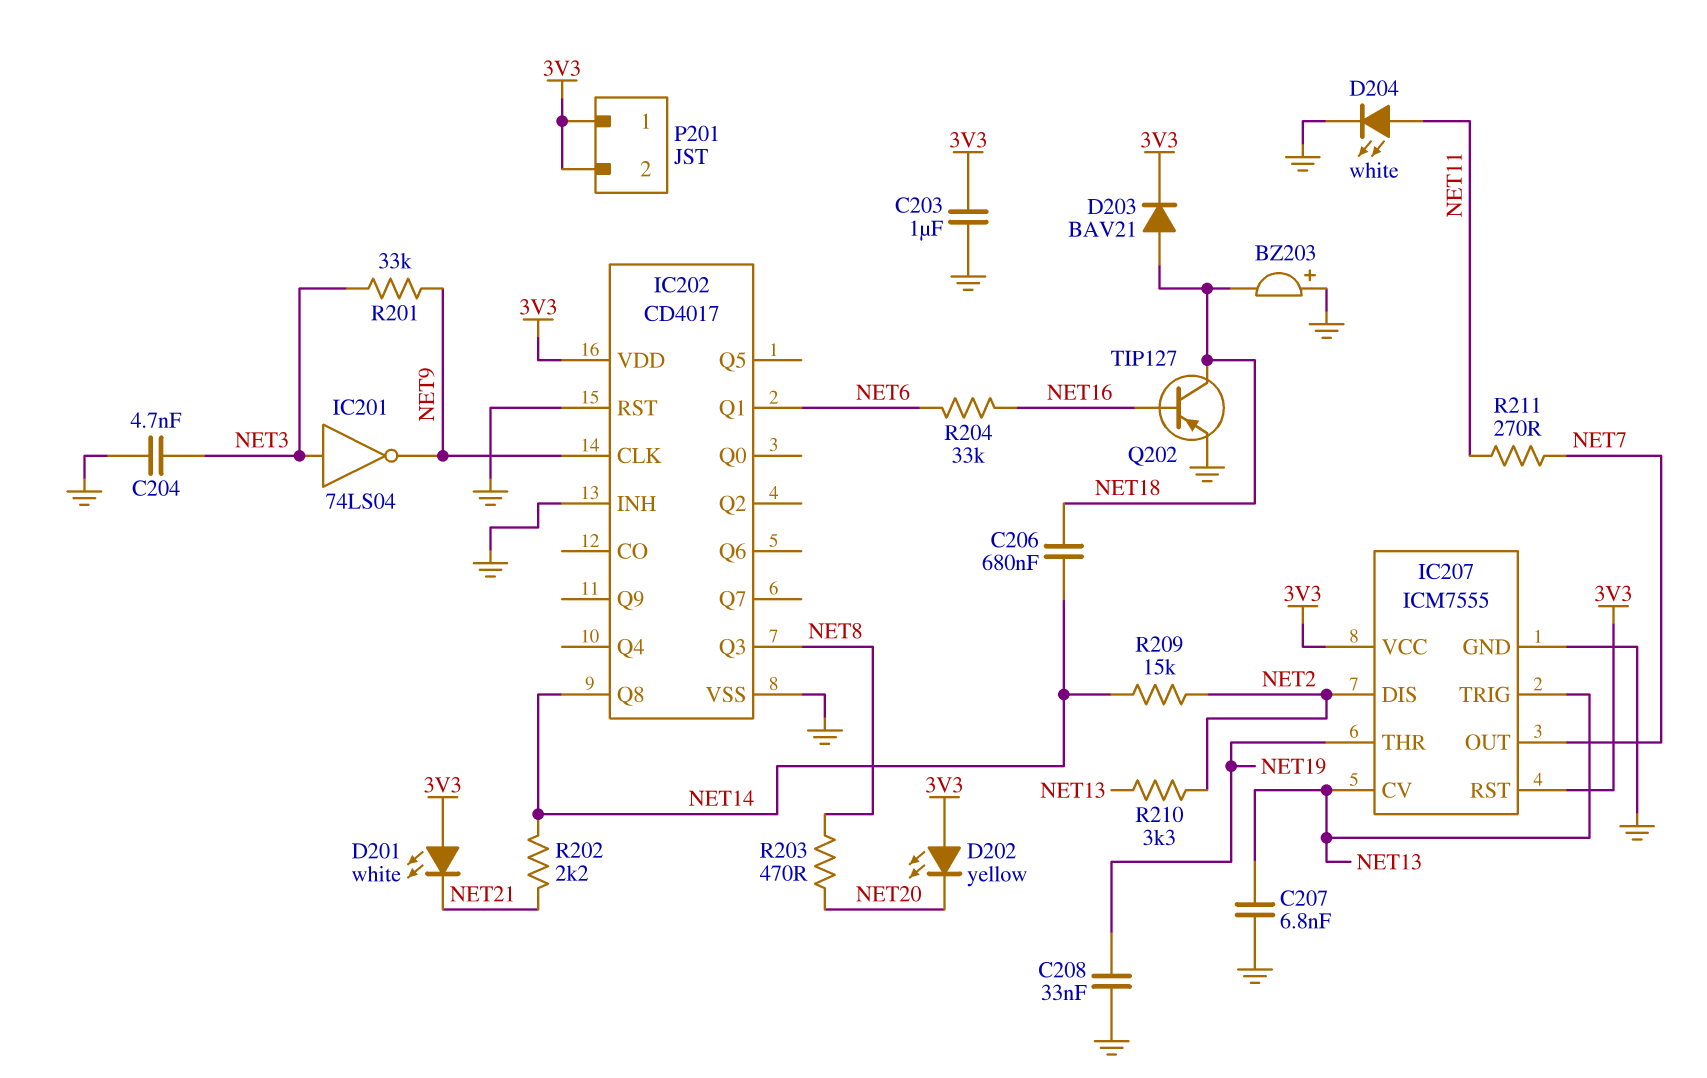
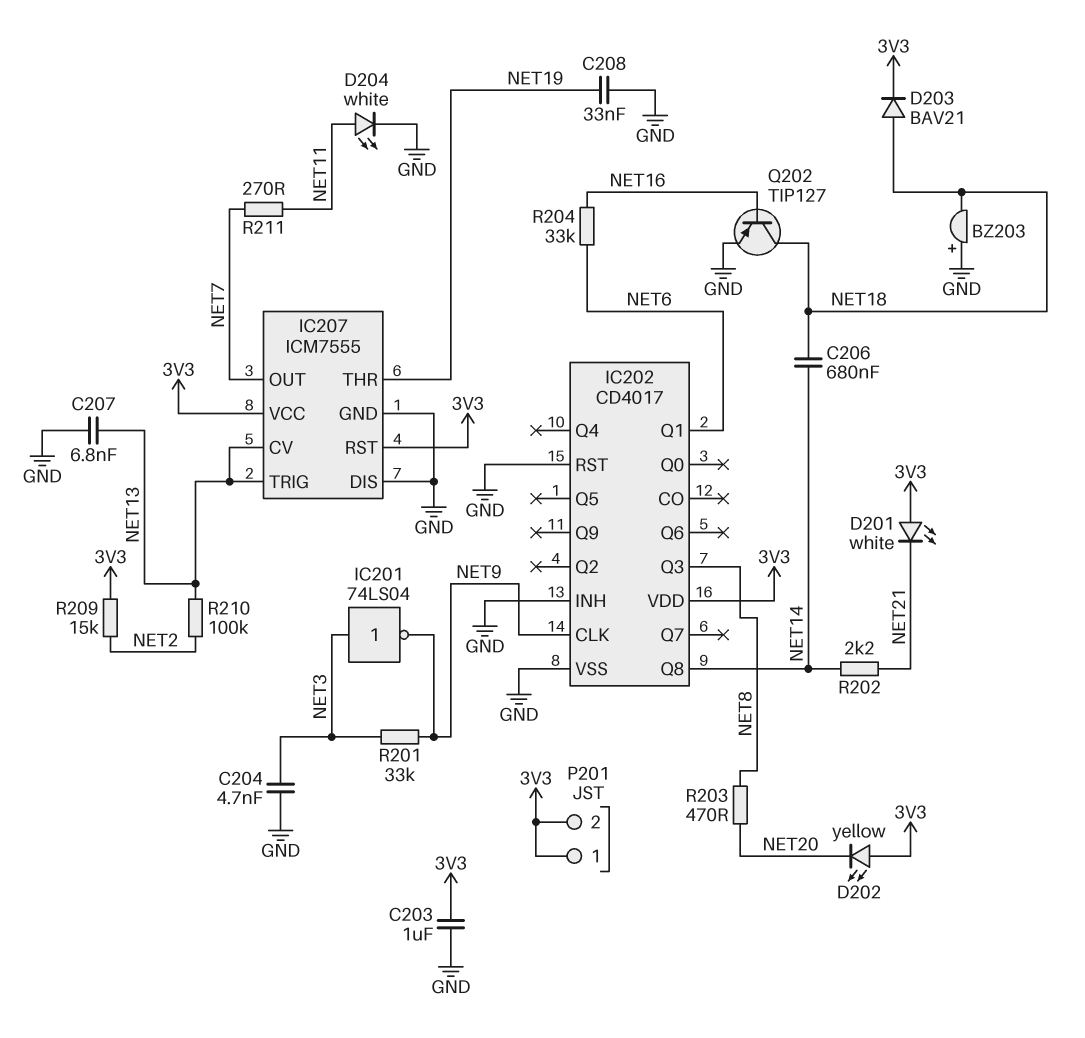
IC207 pin DIS: NET2 -> GND
R209: 15k (NET2, NET14) -> 15k (3V3, NET2)
R210: 3.3k (NET2, NET13) -> 100k (NET2, NET13)

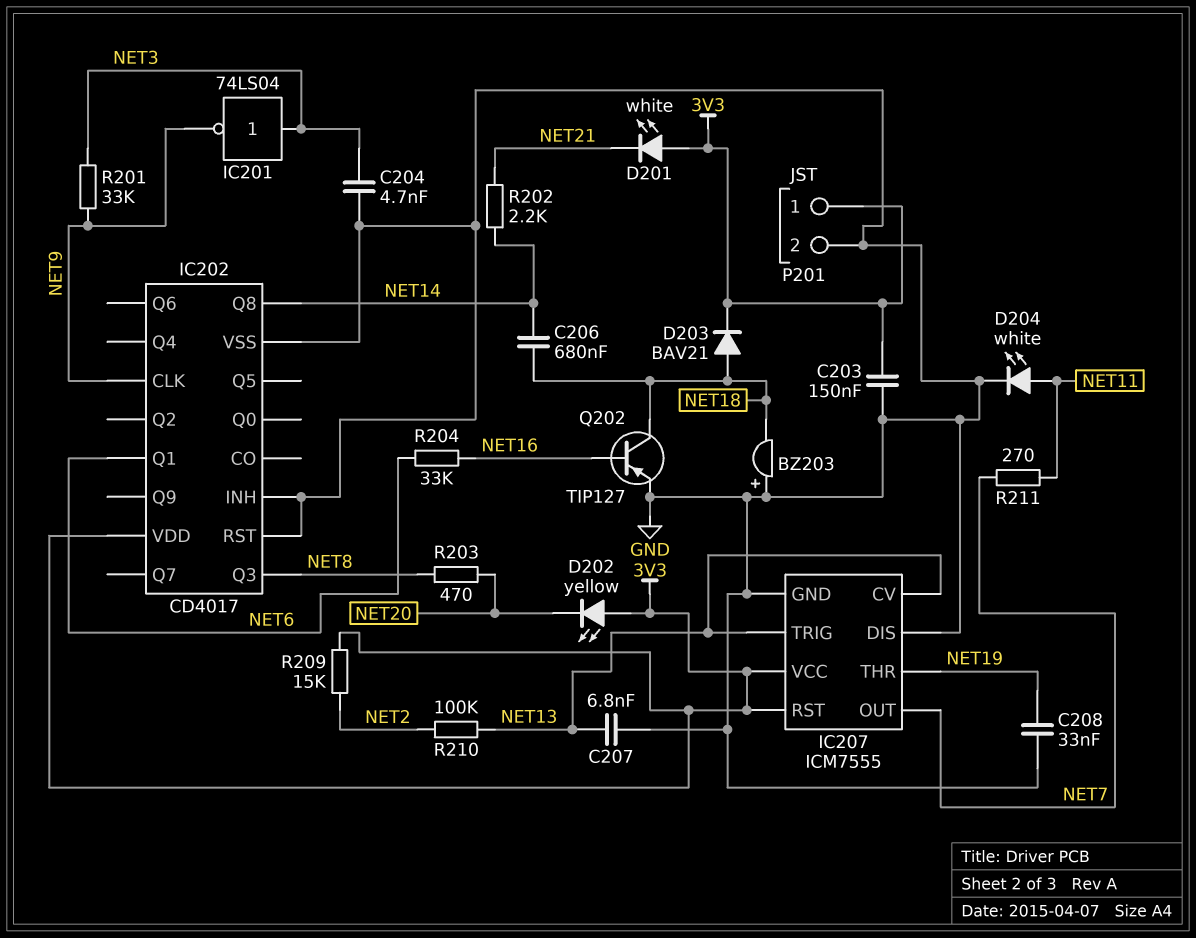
C203: 1uF (3V3, GND) -> 150nF (3V3, GND)
P201 pin 2: 3V3 -> GND

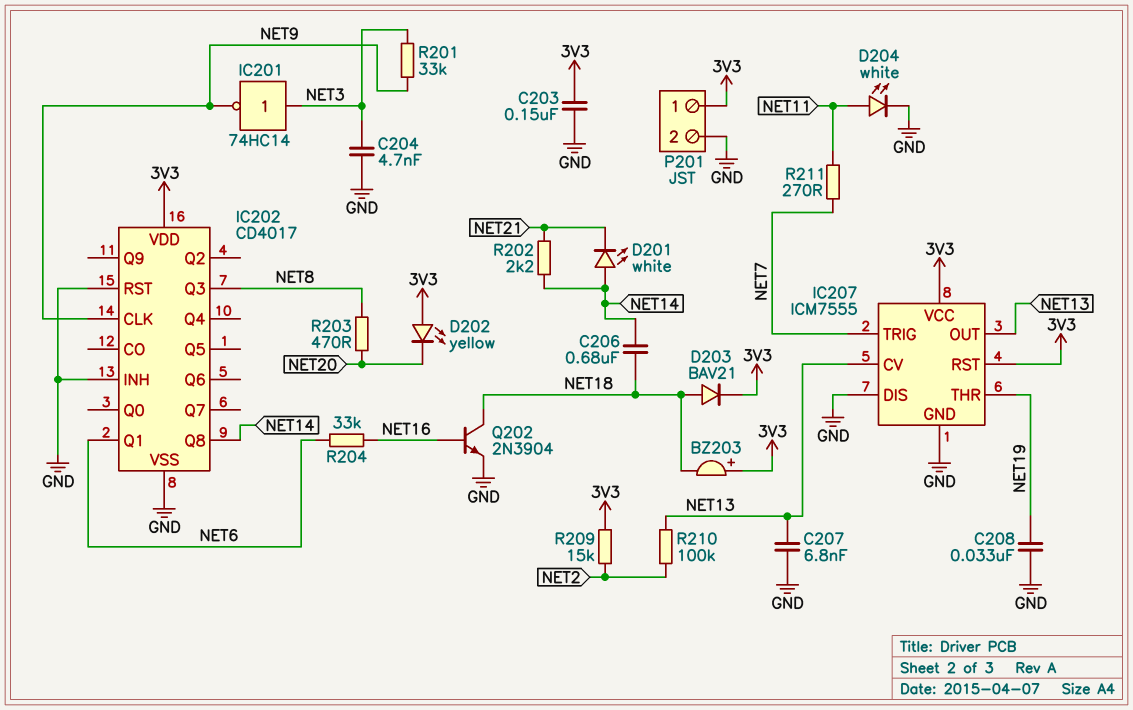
BZ203: buzzer (plus GND, minus NET18) -> buzzer (plus 3V3, minus NET18)
D201: LED white (A 3V3, K NET21) -> LED white (A NET14, K NET21)
IC201: NOT 74LS04 (in NET3, out NET9) -> NOT 74HC14 (in NET3, out NET9)
IC207 pin OUT: NET7 -> NET13
IC207 pin TRIG: NET13 -> NET7
Q202: PNP TIP127 (B NET16, C NET18, E GND) -> NPN 2N3904 (B NET16, C NET18, E GND)

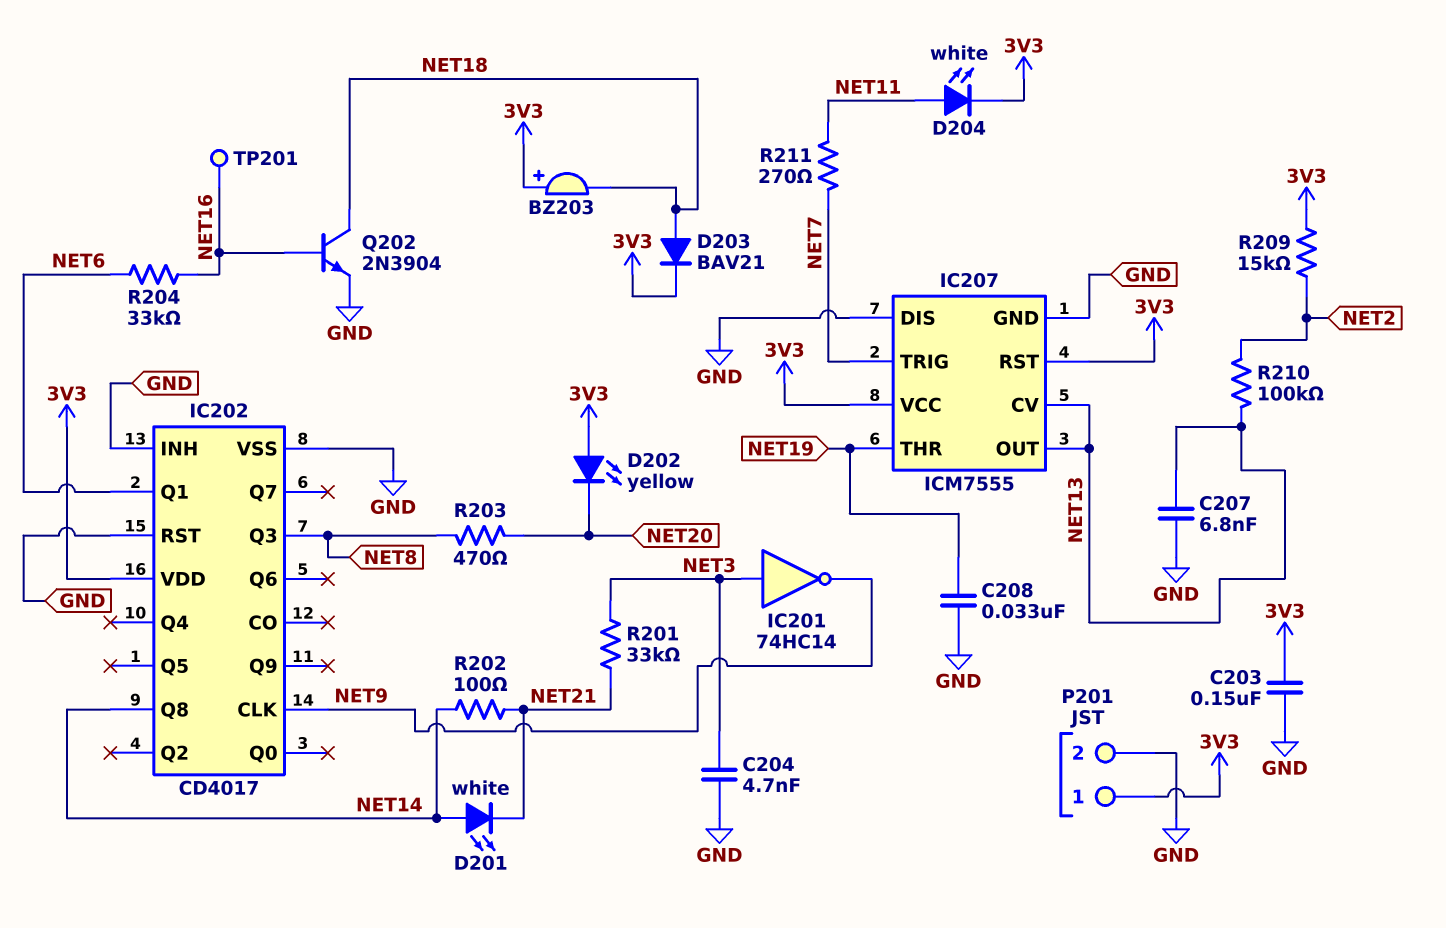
C206: 680nF (NET14, NET18) -> none
D204: LED white (A NET11, K GND) -> LED white (A NET11, K 3V3)
R201: 33k (NET3, NET9) -> 33k (NET3, NET21)
R202: 2.2k (NET14, NET21) -> 100 (NET14, NET21)
TP201: none -> test point (NET16)

